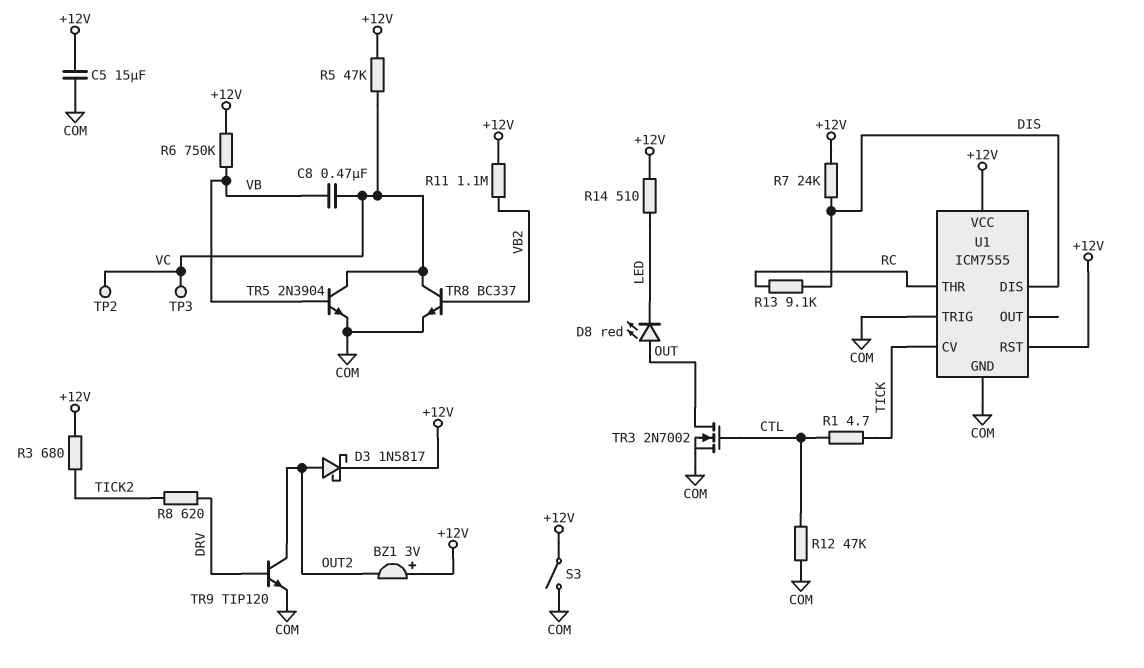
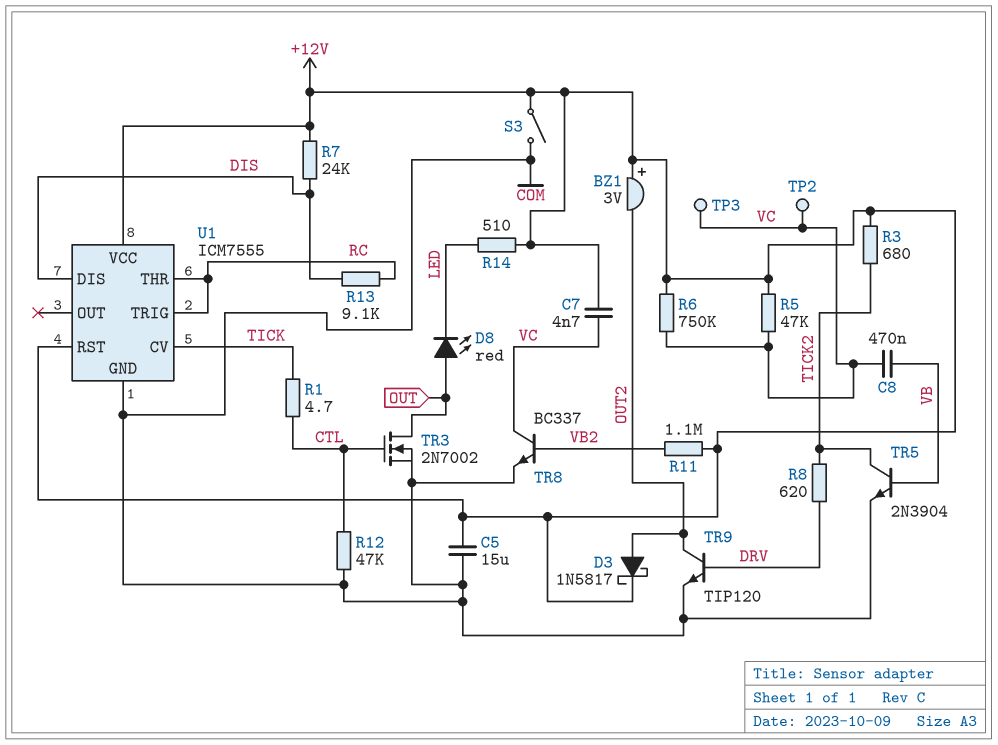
C7: none -> 4.7nF (+12V, VC)
R6: 750k (+12V, VB) -> 750k (+12V, VC)
TR5: NPN 2N3904 (B VB, C VC, E COM) -> NPN 2N3904 (B VB, C TICK2, E COM)
U1 pin TRIG: COM -> RC

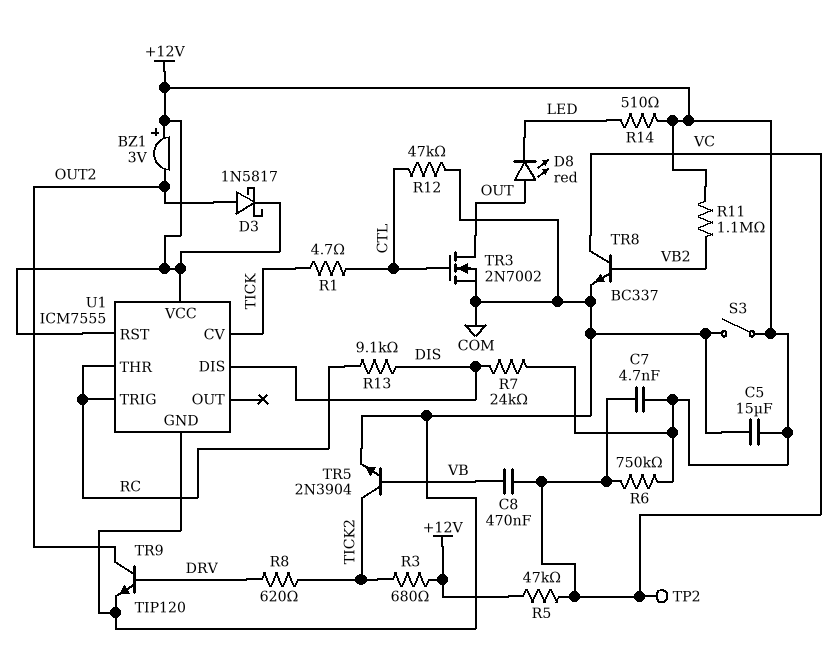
TP3: test point (VC) -> none

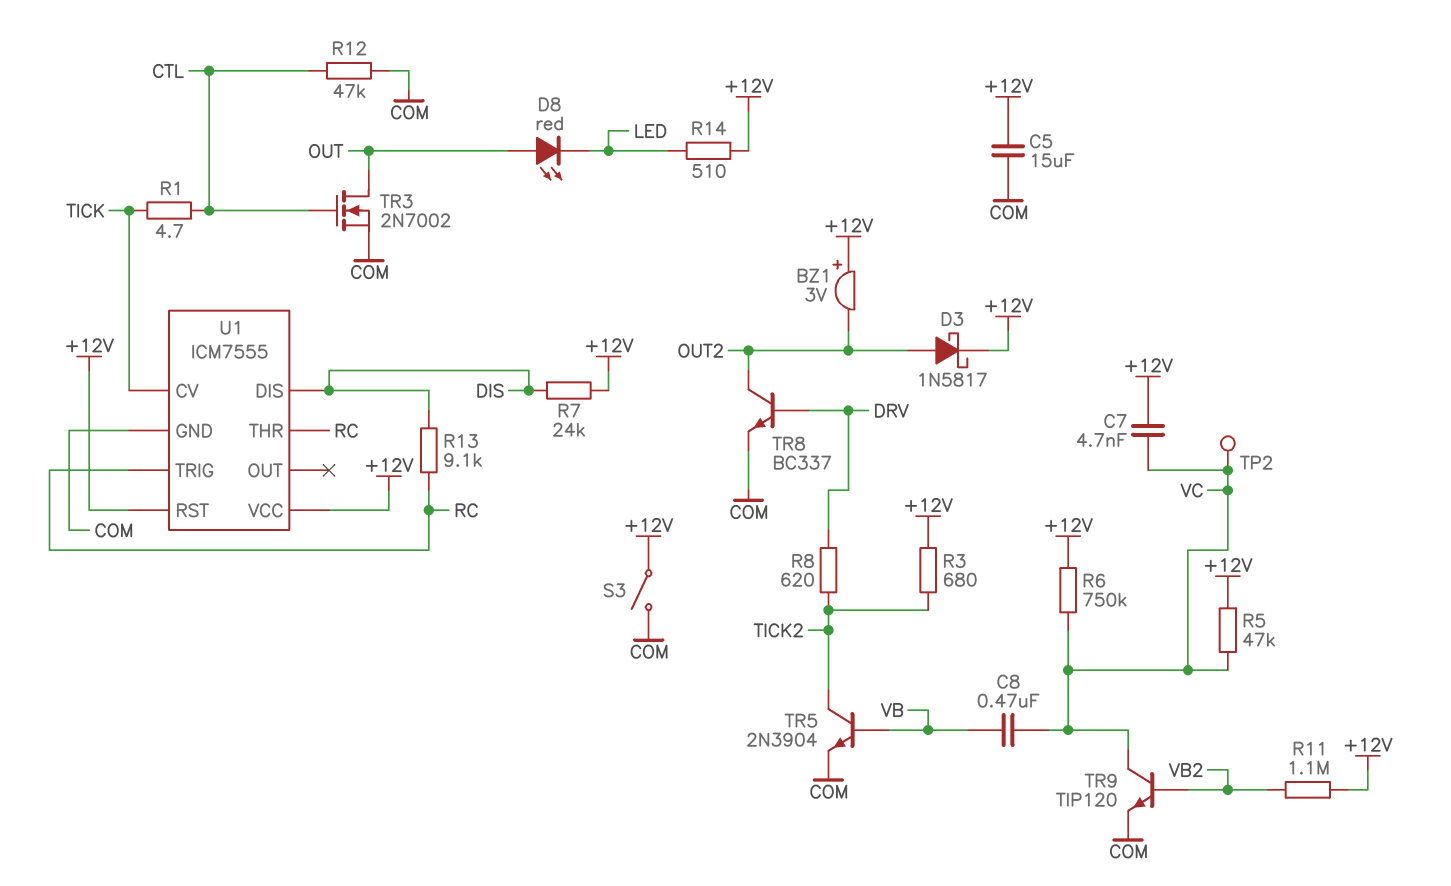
TR8: NPN BC337 (B VB2, C VC, E COM) -> NPN BC337 (B DRV, C OUT2, E COM)
TR9: NPN TIP120 (B DRV, C OUT2, E COM) -> NPN TIP120 (B VB2, C VC, E COM)

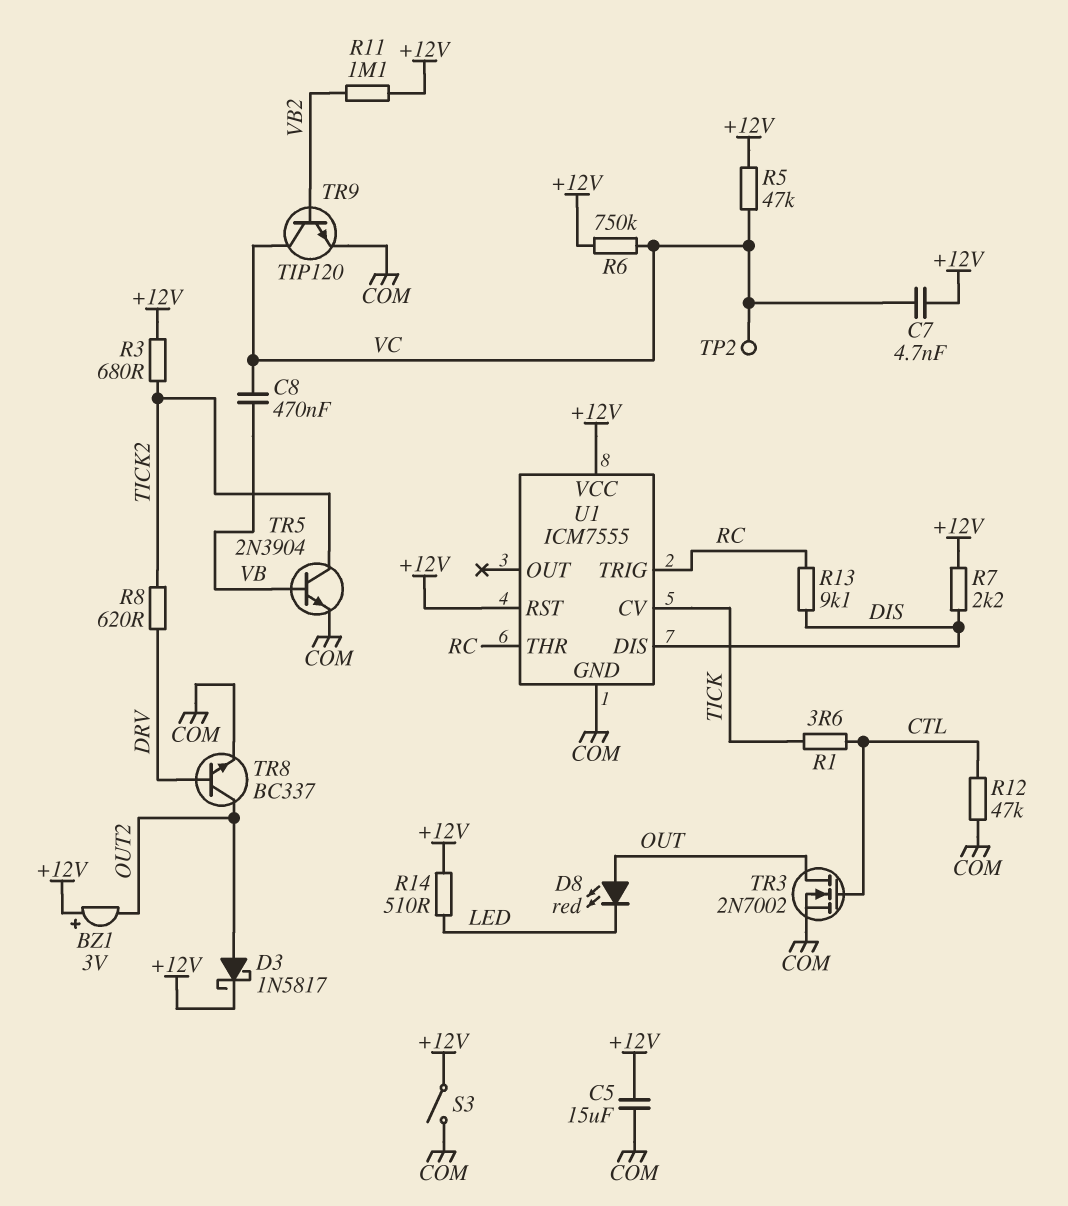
R1: 4.7 (CTL, TICK) -> 3.6 (CTL, TICK)
R7: 24k (+12V, DIS) -> 2.2k (+12V, DIS)

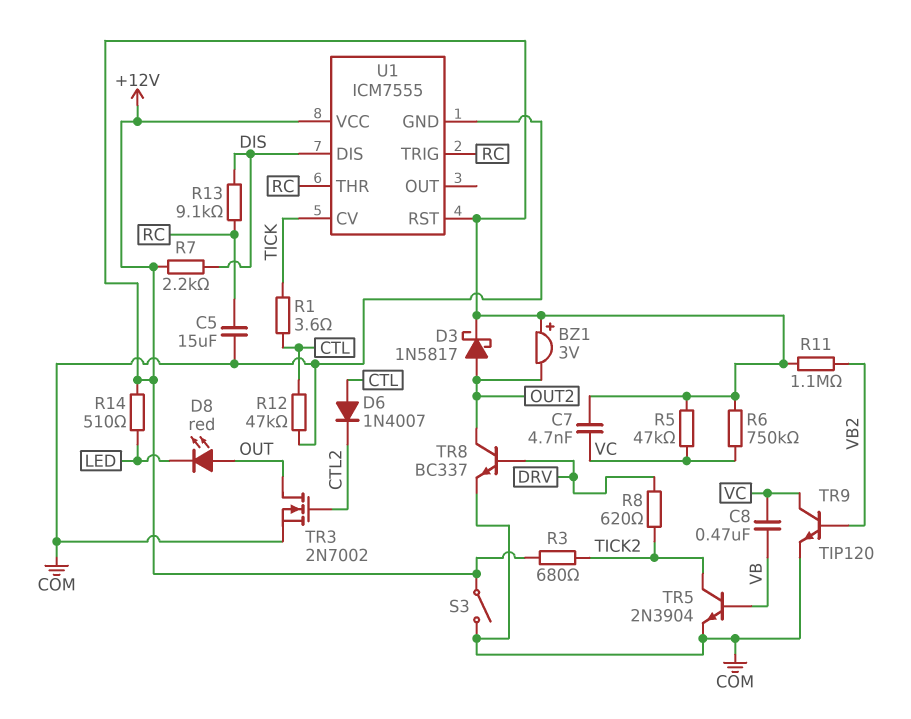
C5: 15uF (+12V, COM) -> 15uF (COM, RC)
D6: none -> diode 1N4007 (A CTL, K CTL2)
TP2: test point (VC) -> none
TR3: NMOS 2N7002 (G CTL, D OUT, S COM) -> NMOS 2N7002 (G CTL2, D OUT, S COM)

